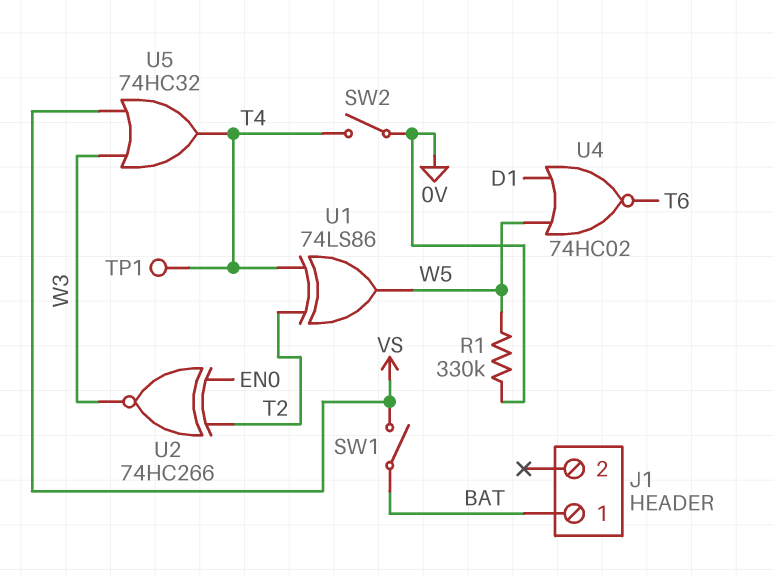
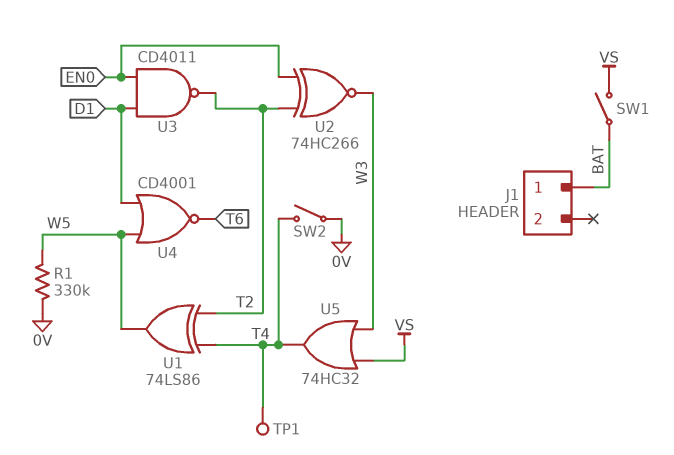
U3: none -> NAND CD4011 (in D1, in EN0, out T2)
U4: NOR 74HC02 (in D1, in W5, out T6) -> NOR CD4001 (in D1, in W5, out T6)

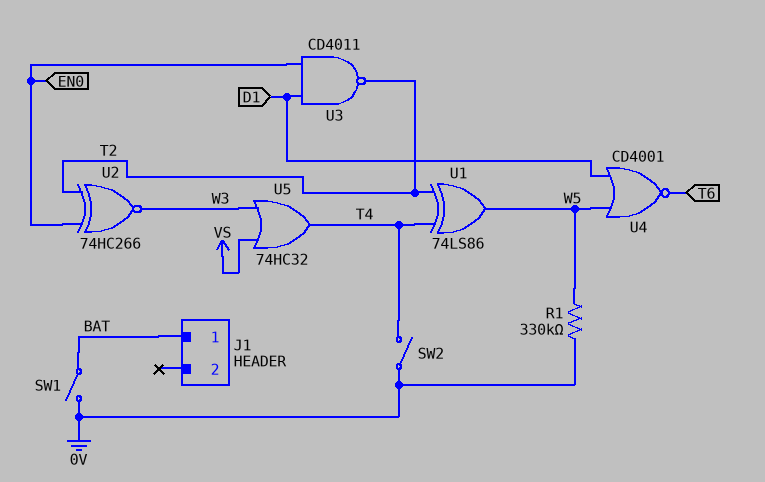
SW1: switch (BAT, VS) -> switch (0V, BAT)
TP1: test point (T4) -> none

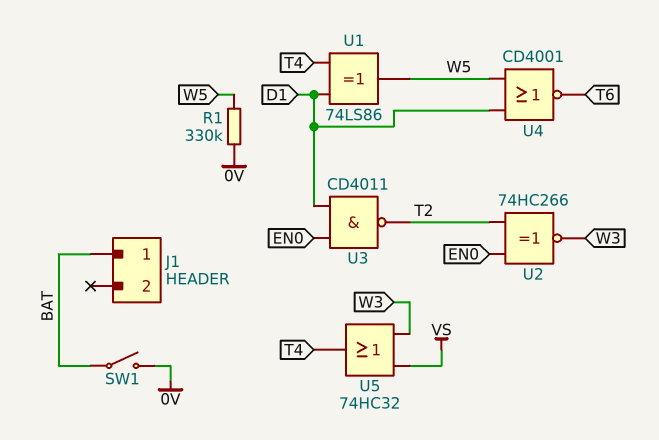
SW2: switch (0V, T4) -> none
U1: XOR 74LS86 (in T2, in T4, out W5) -> XOR 74LS86 (in D1, in T4, out W5)

